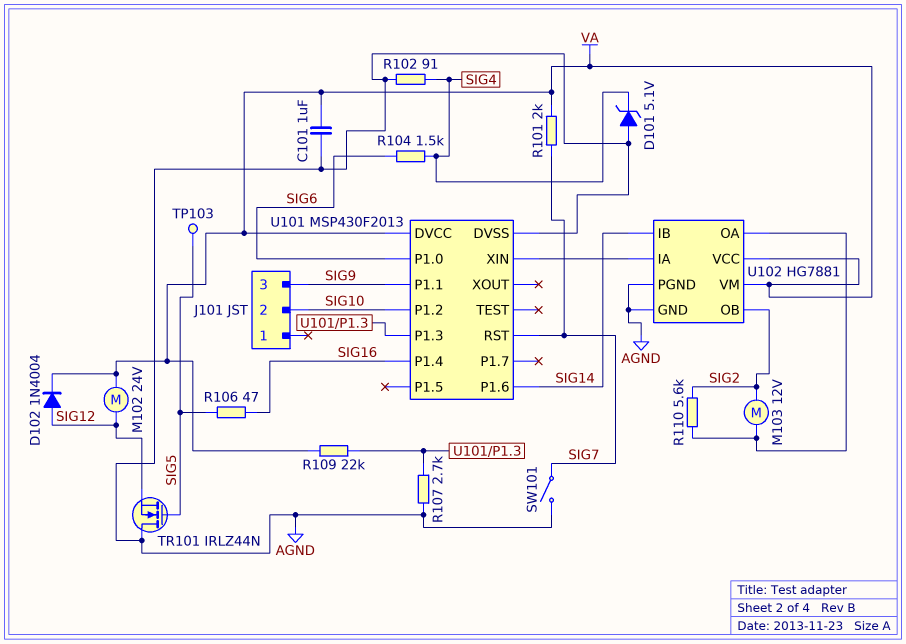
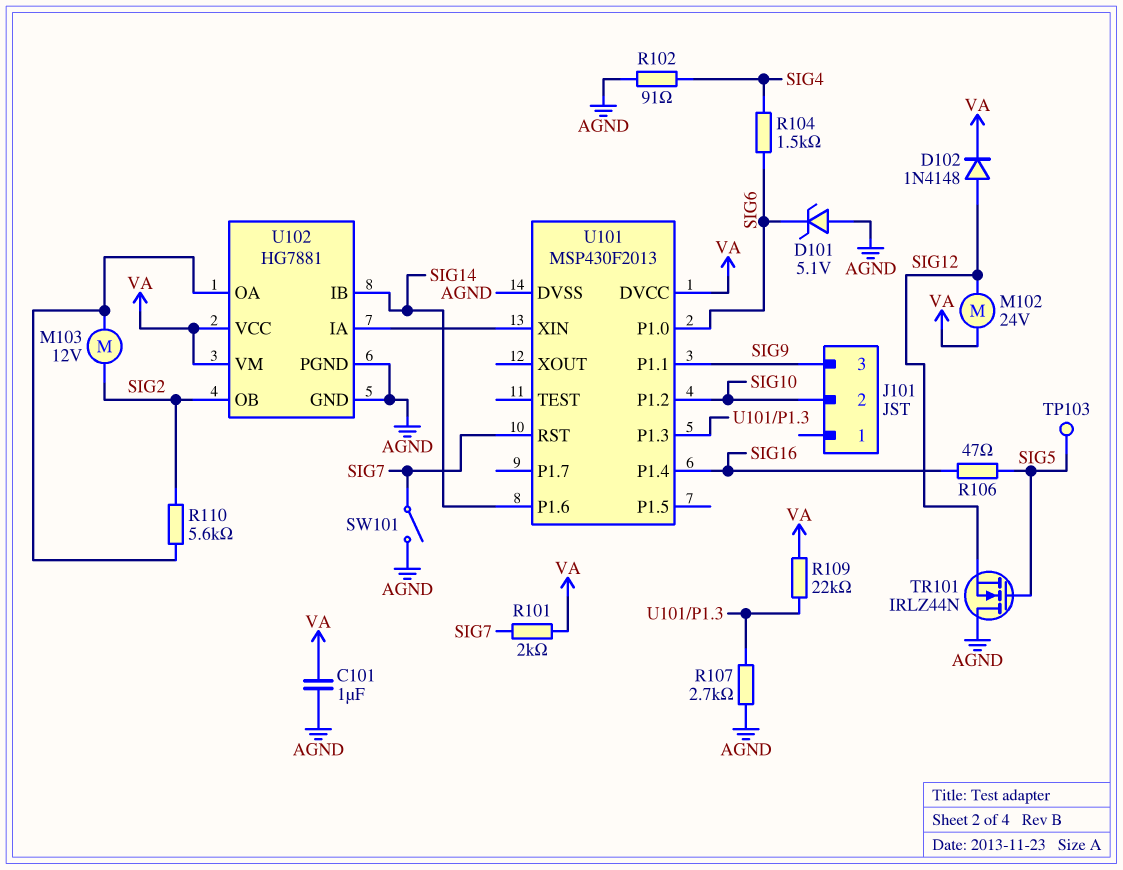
D101: zener 5.1V (A AGND, K SIG4) -> zener 5.1V (A AGND, K SIG6)
D102: diode 1N4004 (A SIG12, K VA) -> diode 1N4148 (A SIG12, K VA)

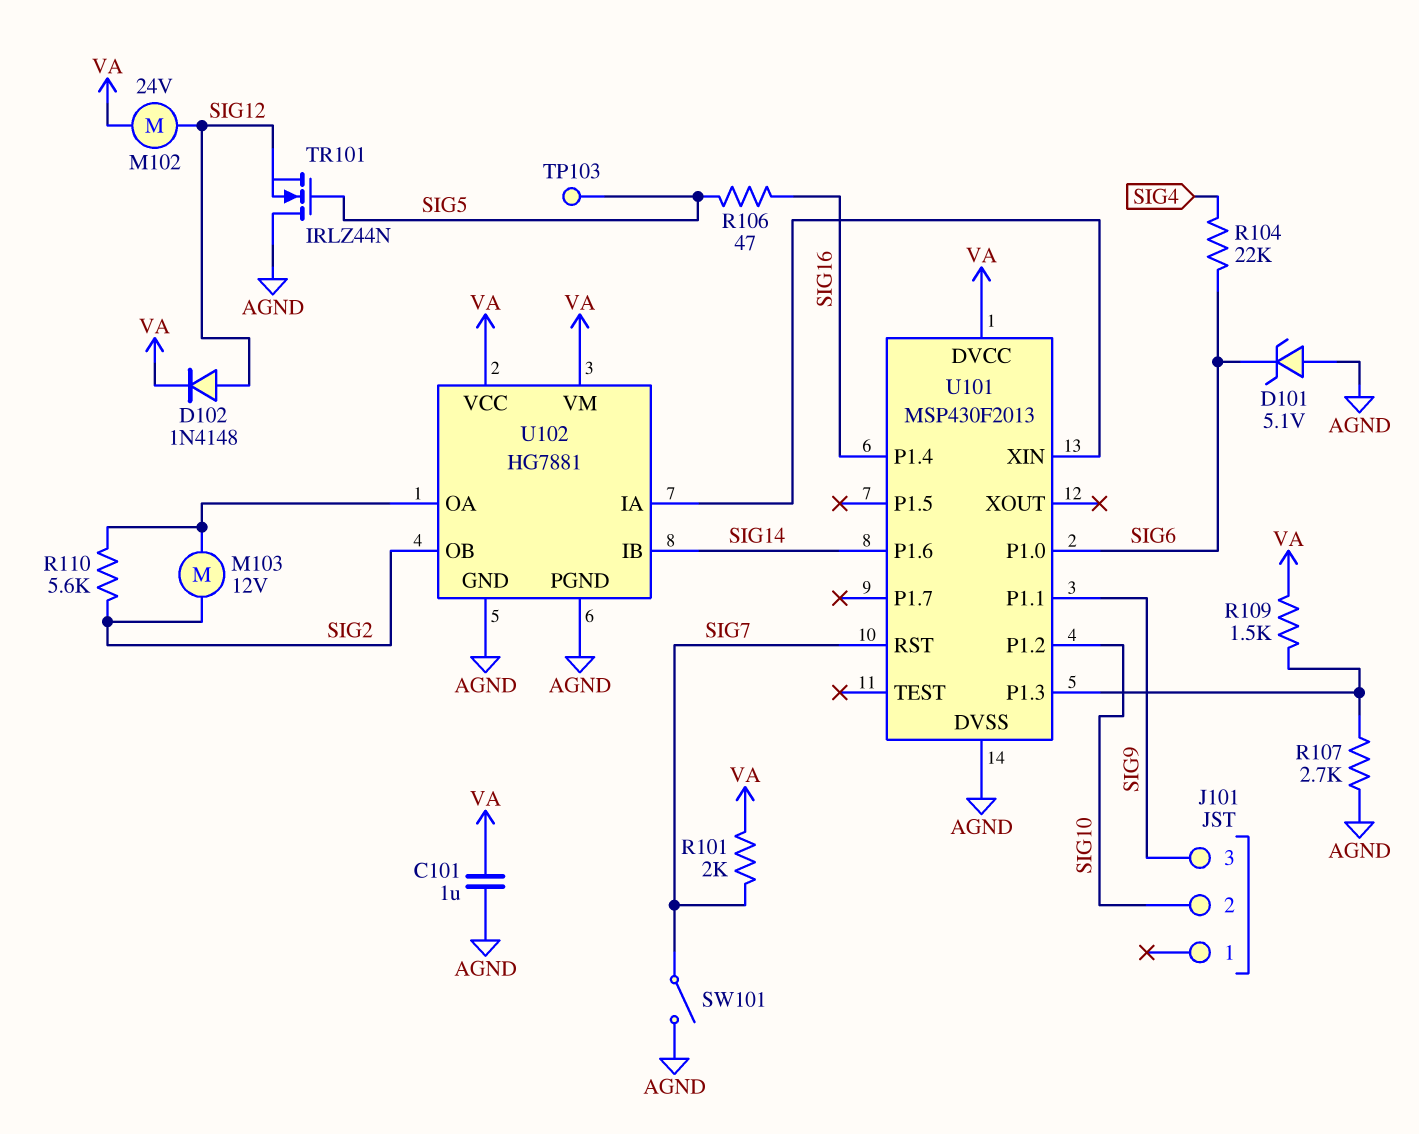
R102: 91 (AGND, SIG4) -> none
R104: 1.5k (SIG4, SIG6) -> 22k (SIG4, SIG6)
R109: 22k (U101/P1.3, VA) -> 1.5k (U101/P1.3, VA)

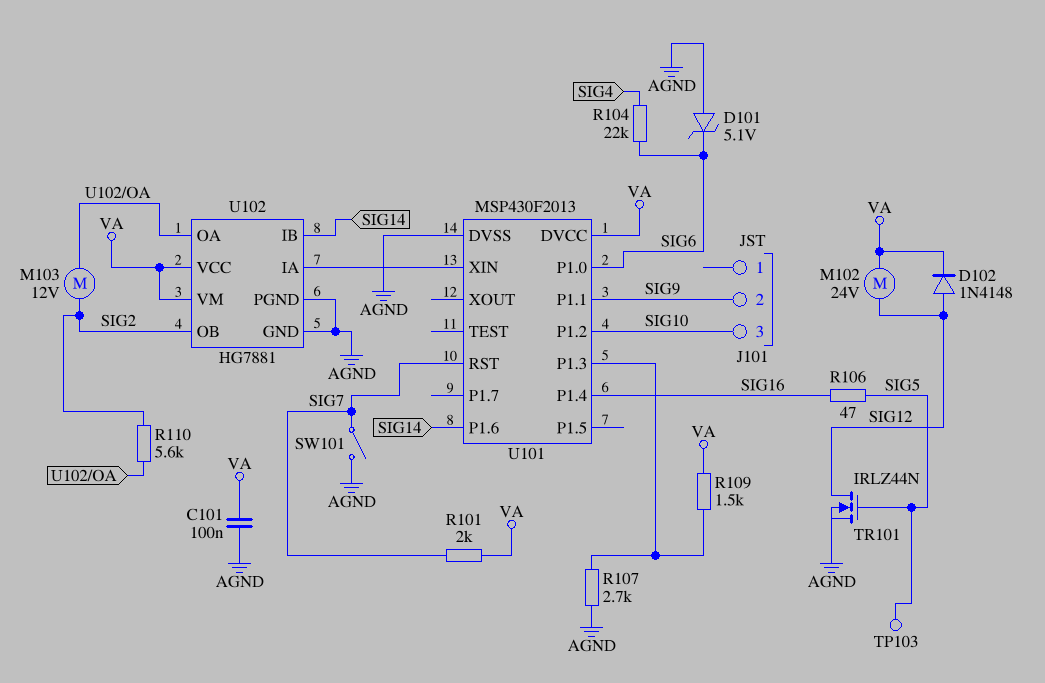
C101: 1uF (AGND, VA) -> 100nF (AGND, VA)
J101 pin 2: SIG10 -> SIG9
J101 pin 3: SIG9 -> SIG10
TR101: NMOS IRLZ44N (G SIG5, D AGND, S SIG12) -> NMOS IRLZ44N (G SIG5, D SIG12, S AGND)

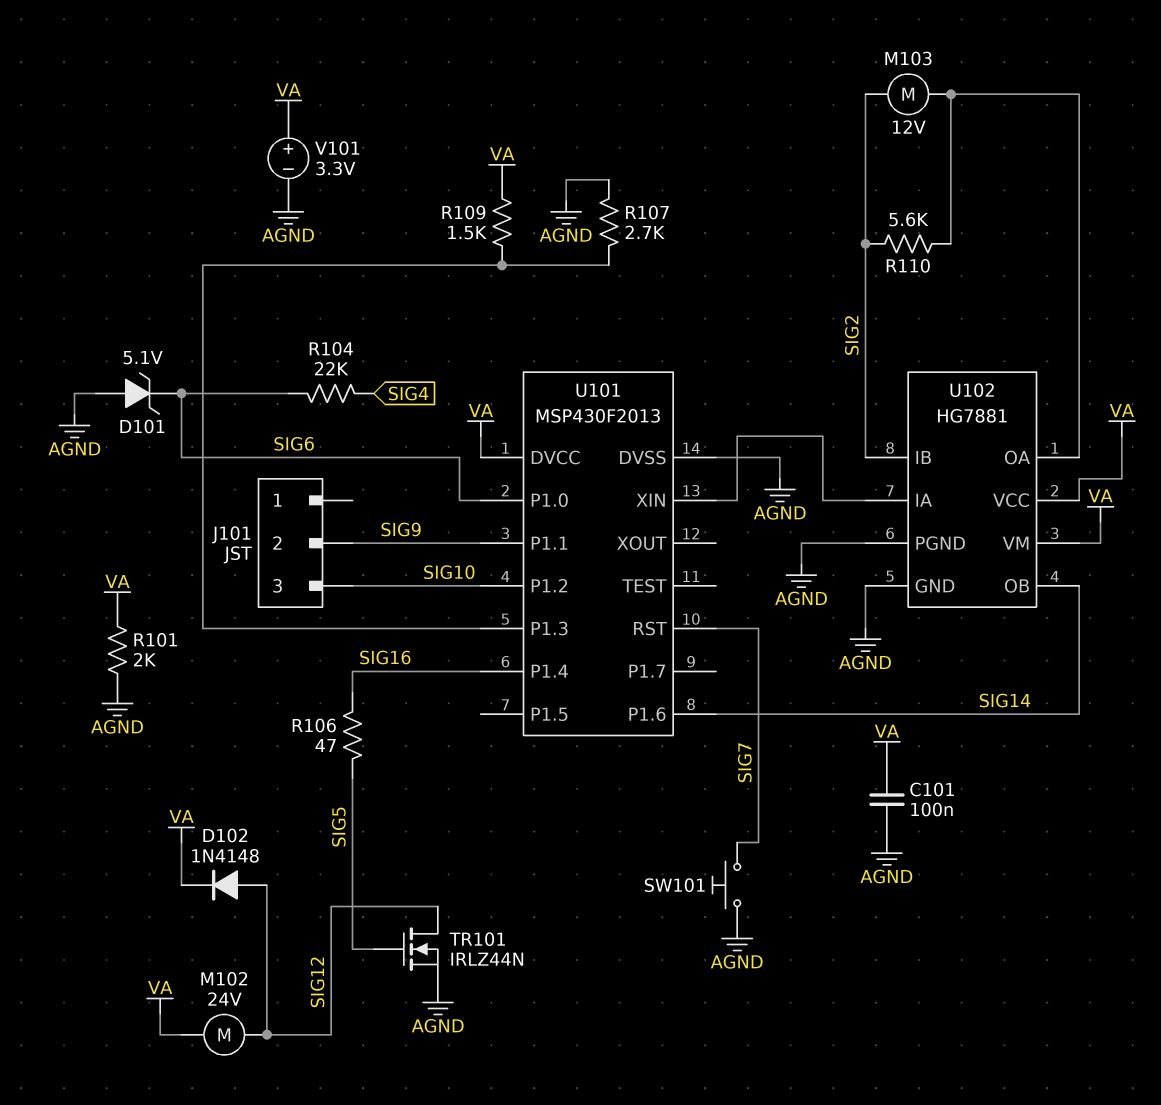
R101: 2k (SIG7, VA) -> 2k (AGND, VA)
SW101: switch (AGND, SIG7) -> button (AGND, SIG7)
TP103: test point (SIG5) -> none
U102 pin IB: SIG14 -> SIG2
U102 pin OB: SIG2 -> SIG14
V101: none -> 3.3V (plus VA, minus AGND)

